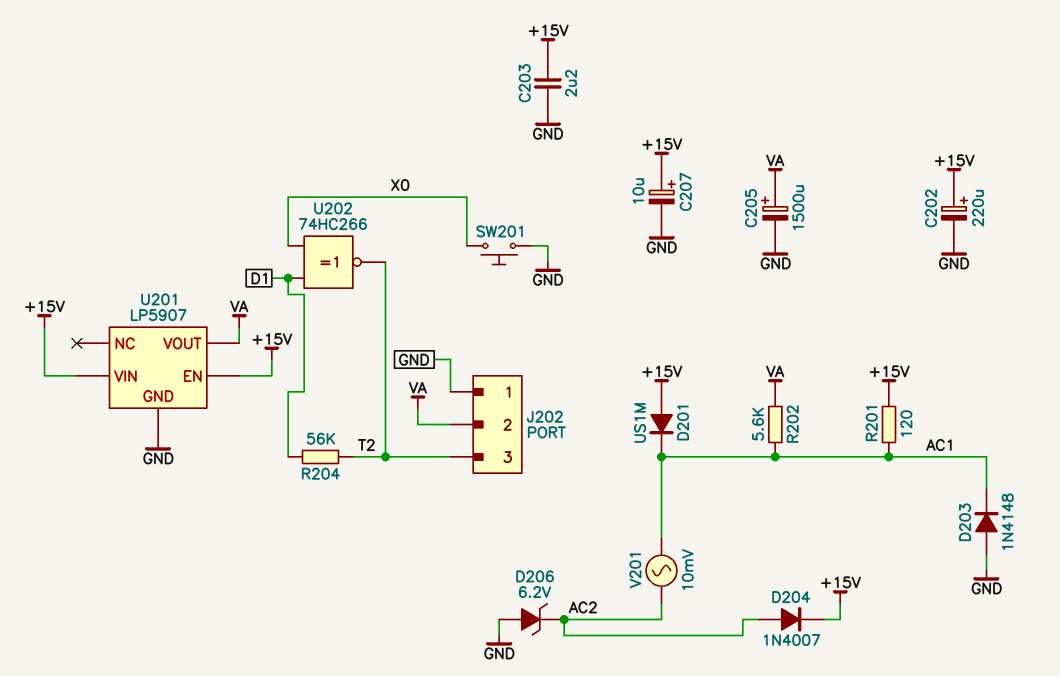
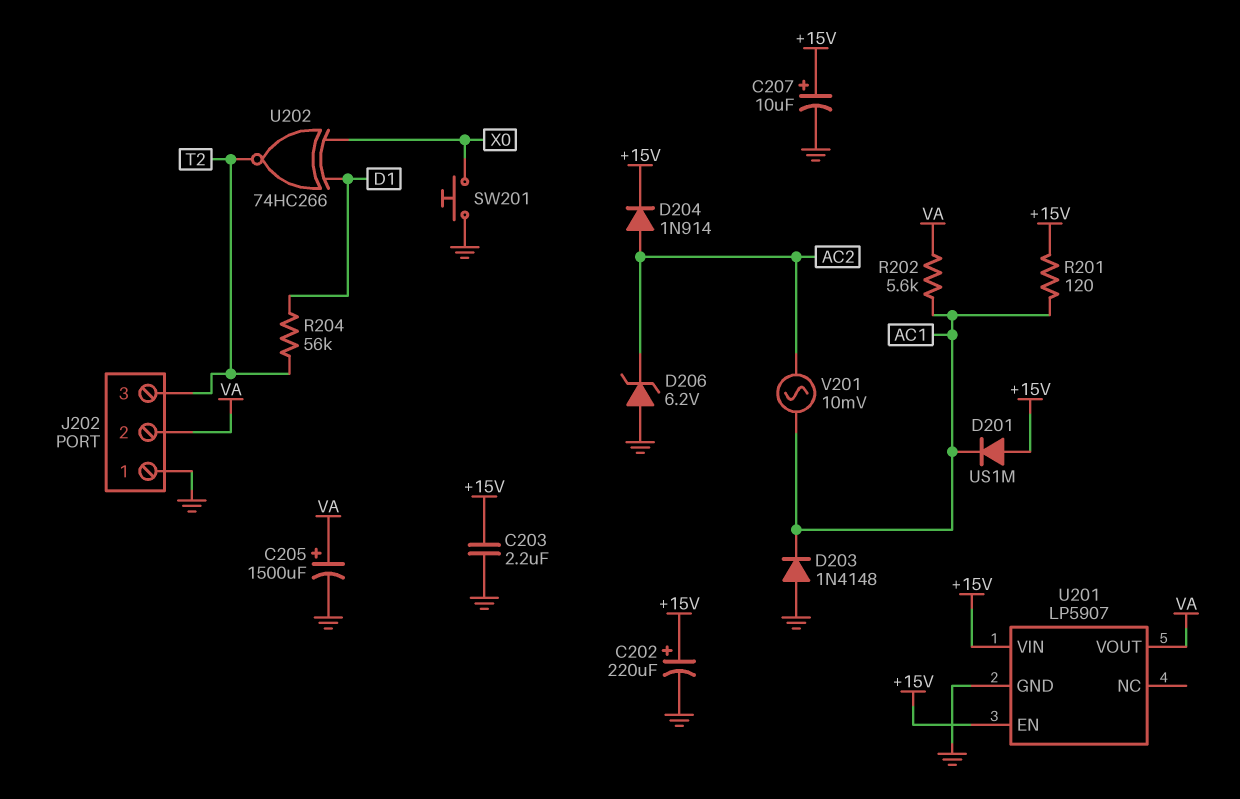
D204: diode 1N4007 (A AC2, K +15V) -> diode 1N914 (A AC2, K +15V)

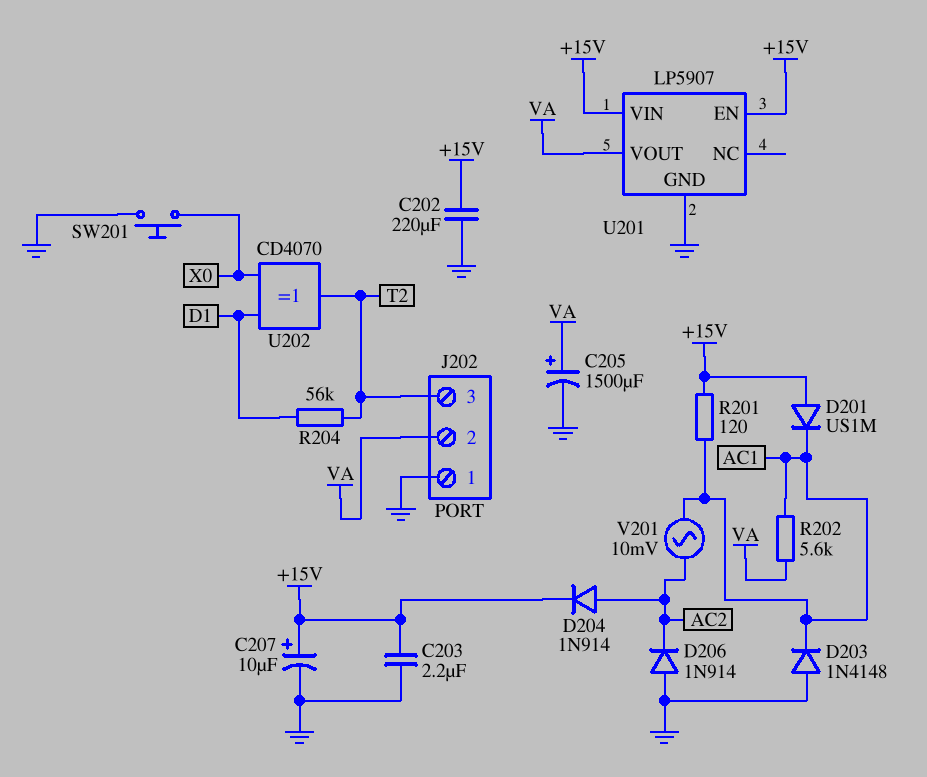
C202: 220uF (plus +15V, minus GND) -> 220uF (+15V, GND)
D206: zener 6.2V (A GND, K AC2) -> diode 1N914 (A GND, K AC2)
U202: XNOR 74HC266 (in D1, in X0, out T2) -> XOR CD4070 (in D1, in X0, out T2)

